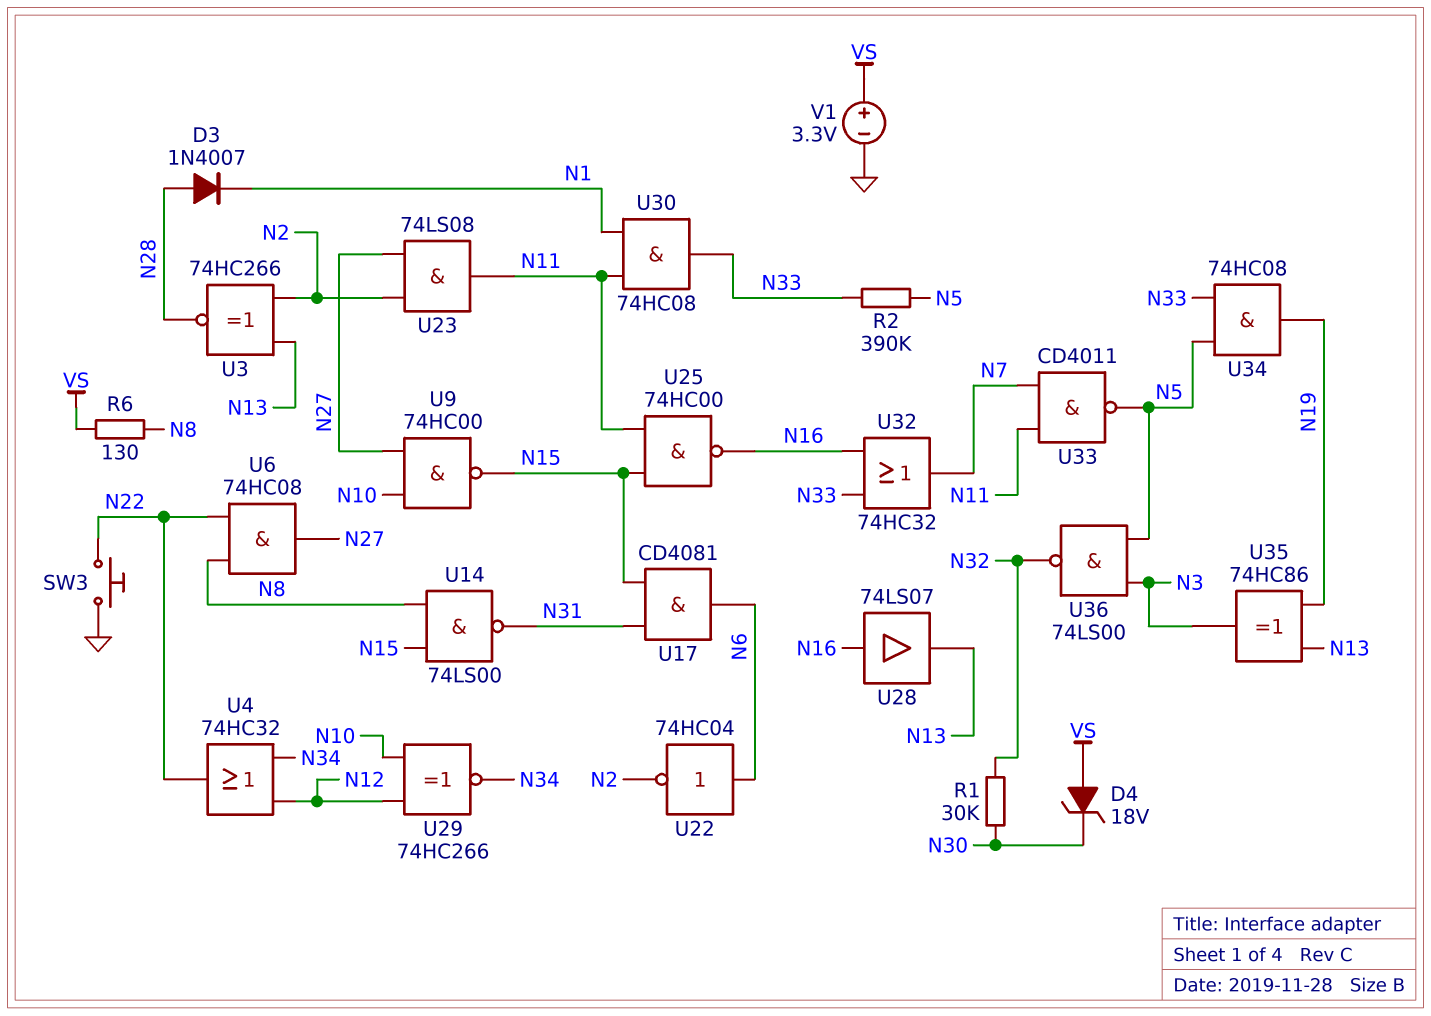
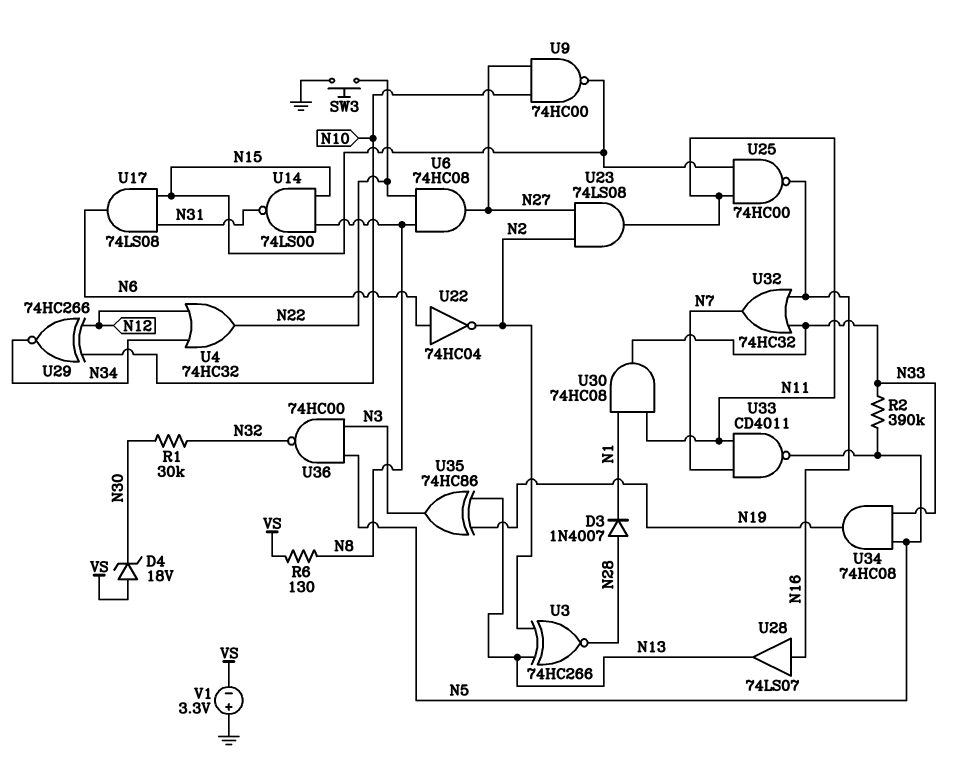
U17: AND CD4081 (in N15, in N31, out N6) -> AND 74LS08 (in N15, in N31, out N6)
U36: NAND 74LS00 (in N3, in N5, out N32) -> NAND 74HC00 (in N3, in N5, out N32)
V1: 3.3V (plus VS, minus GND) -> 3.3V (plus GND, minus VS)

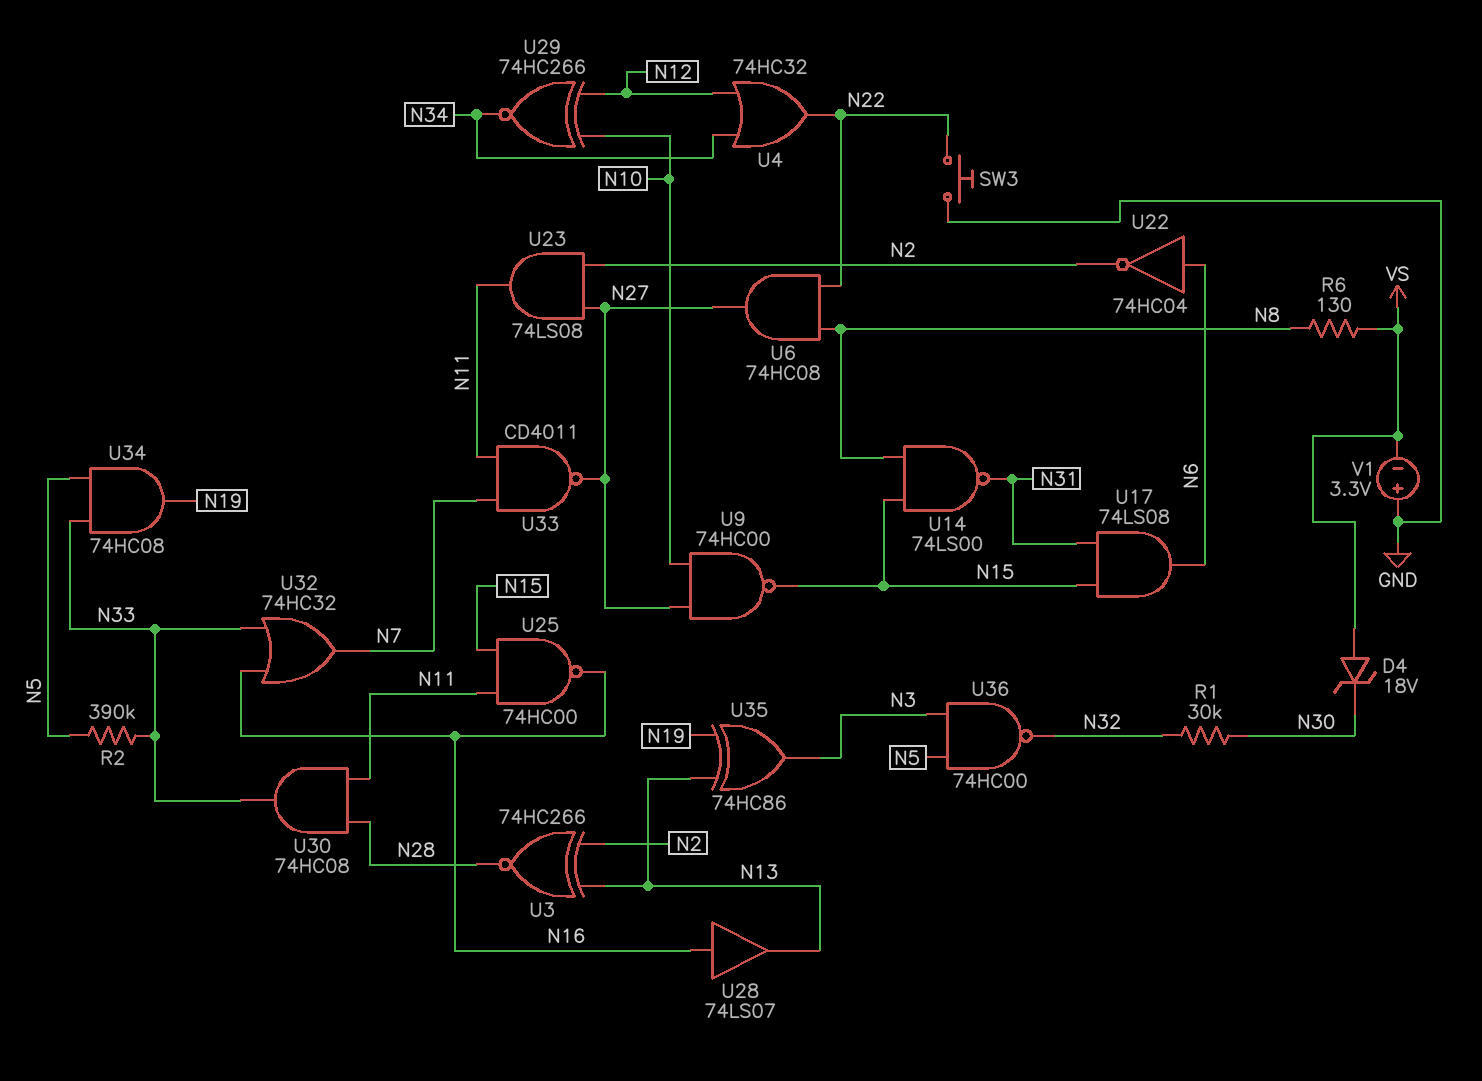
D3: diode 1N4007 (A N28, K N1) -> none
U30: AND 74HC08 (in N1, in N11, out N33) -> AND 74HC08 (in N11, in N28, out N33)
U33: NAND CD4011 (in N7, in N11, out N5) -> NAND CD4011 (in N7, in N11, out N27)

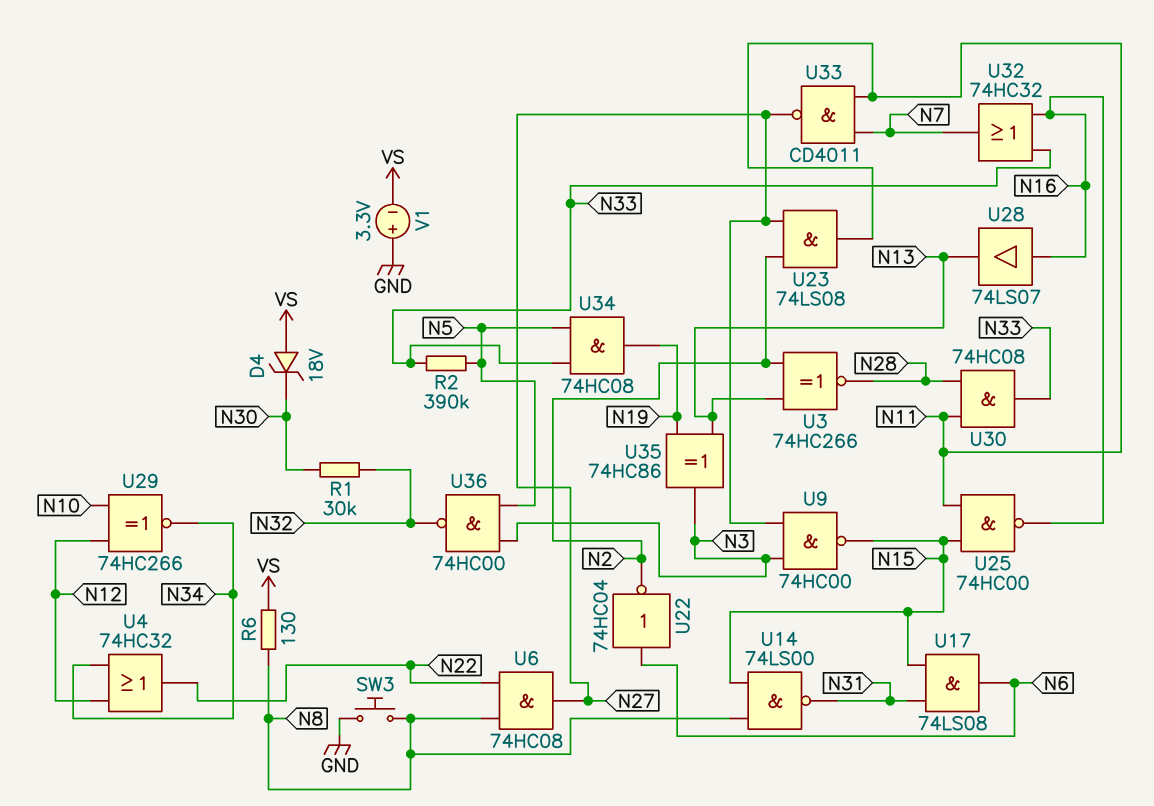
SW3: button (GND, N22) -> button (GND, N8)
U9: NAND 74HC00 (in N10, in N27, out N15) -> NAND 74HC00 (in N3, in N27, out N15)

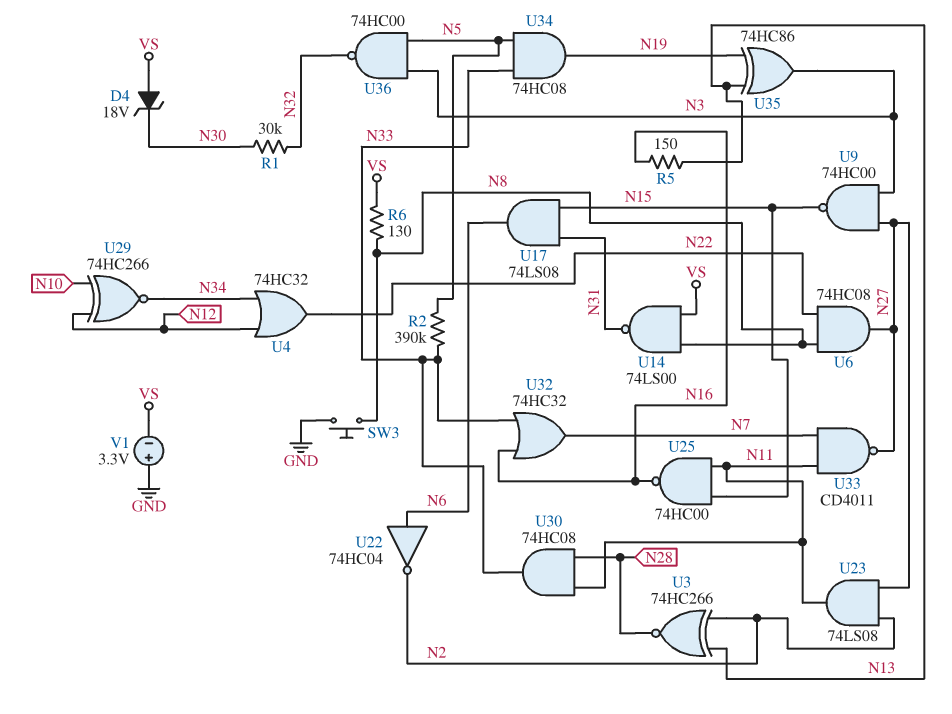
R5: none -> 150 (N13, N16)
U14: NAND 74LS00 (in N8, in N15, out N31) -> NAND 74LS00 (in N8, in VS, out N31)
U28: buffer 74LS07 (in N16, out N13) -> none

